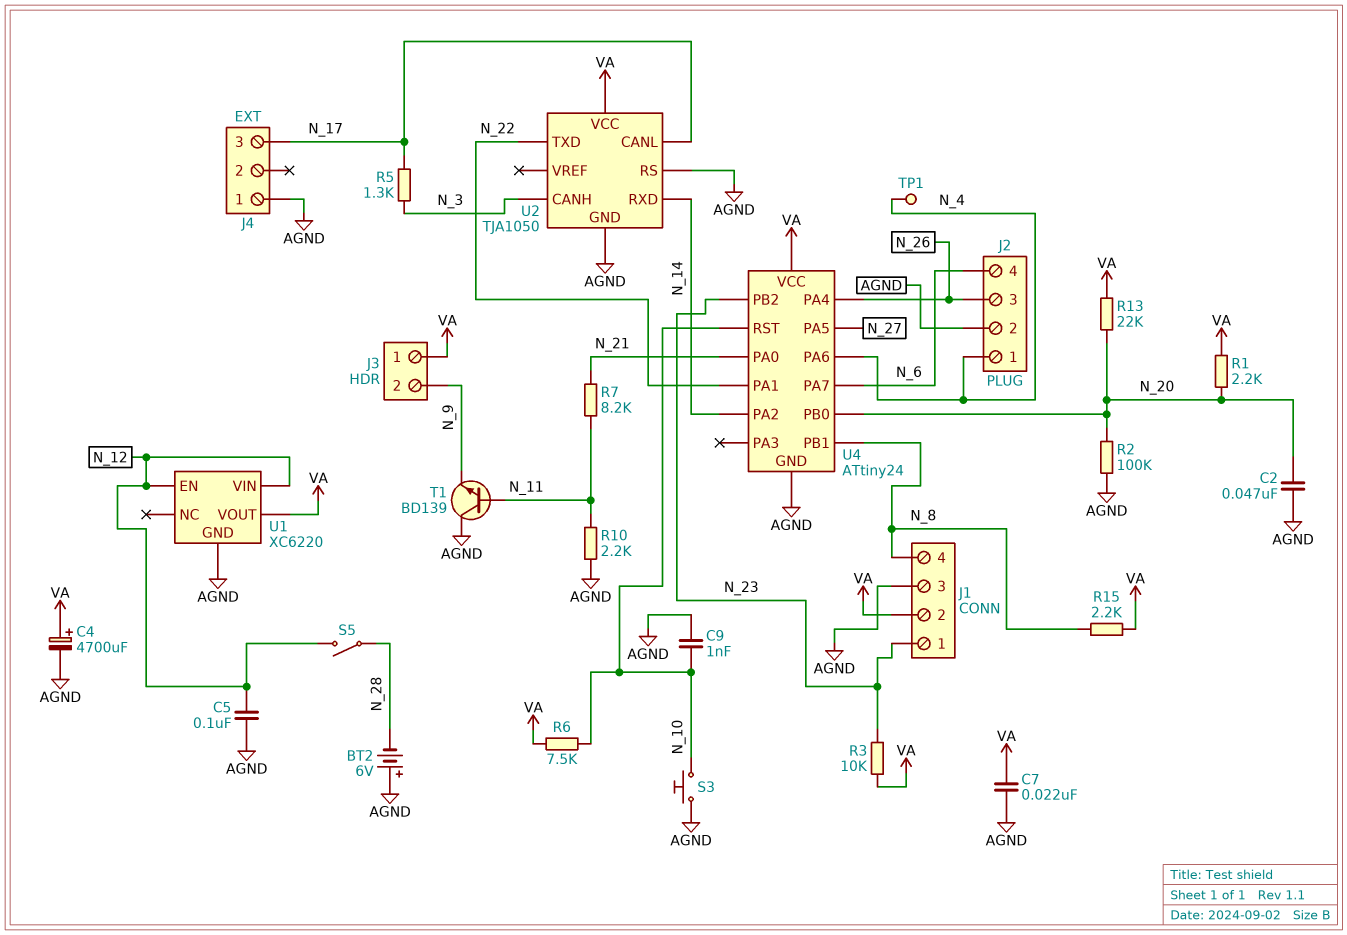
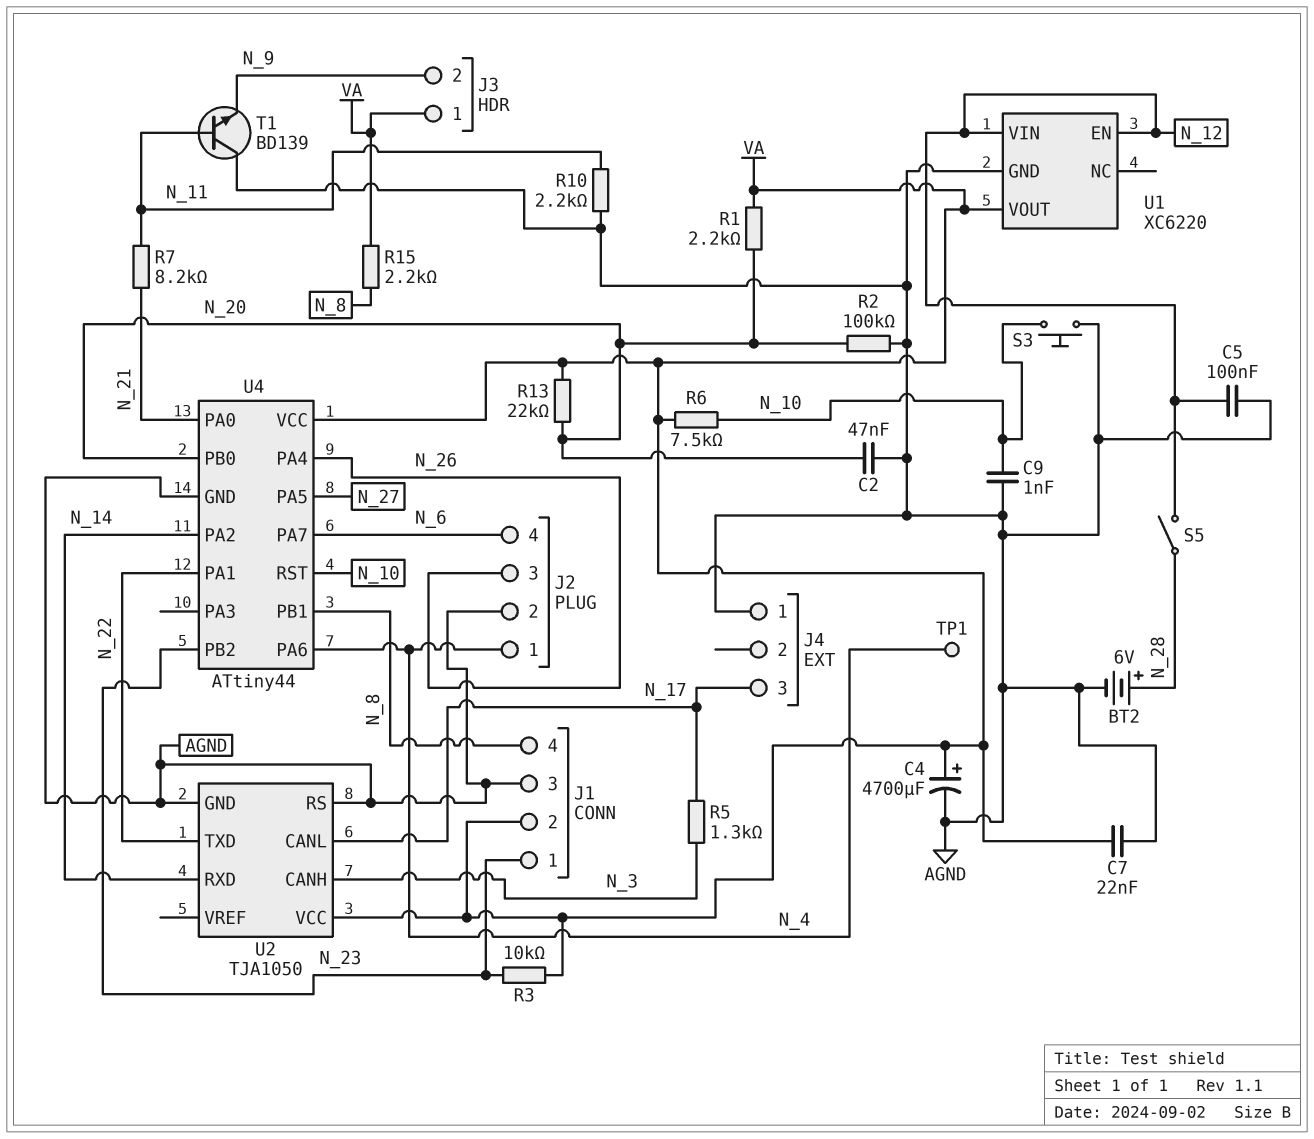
BT2: 6V (plus AGND, minus N_28) -> 6V (plus N_28, minus AGND)
U4: ATtiny24 -> ATtiny44

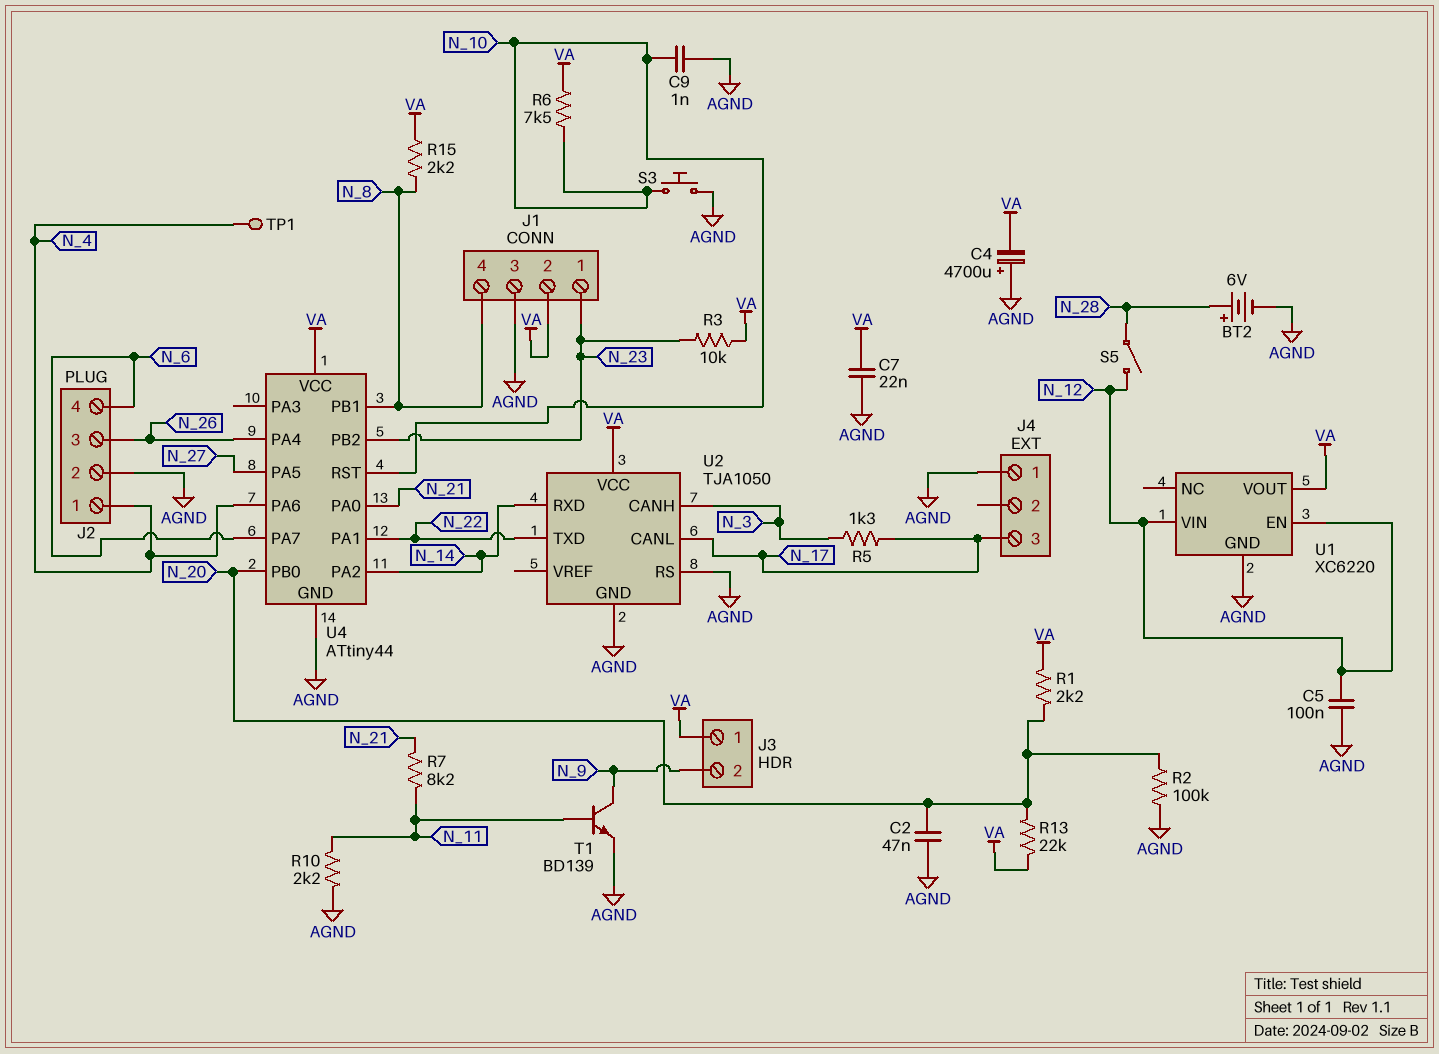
C4: 4700uF (plus VA, minus AGND) -> 4700uF (plus AGND, minus VA)
T1: NPN BD139 (B N_11, C AGND, E N_9) -> NPN BD139 (B N_11, C N_9, E AGND)

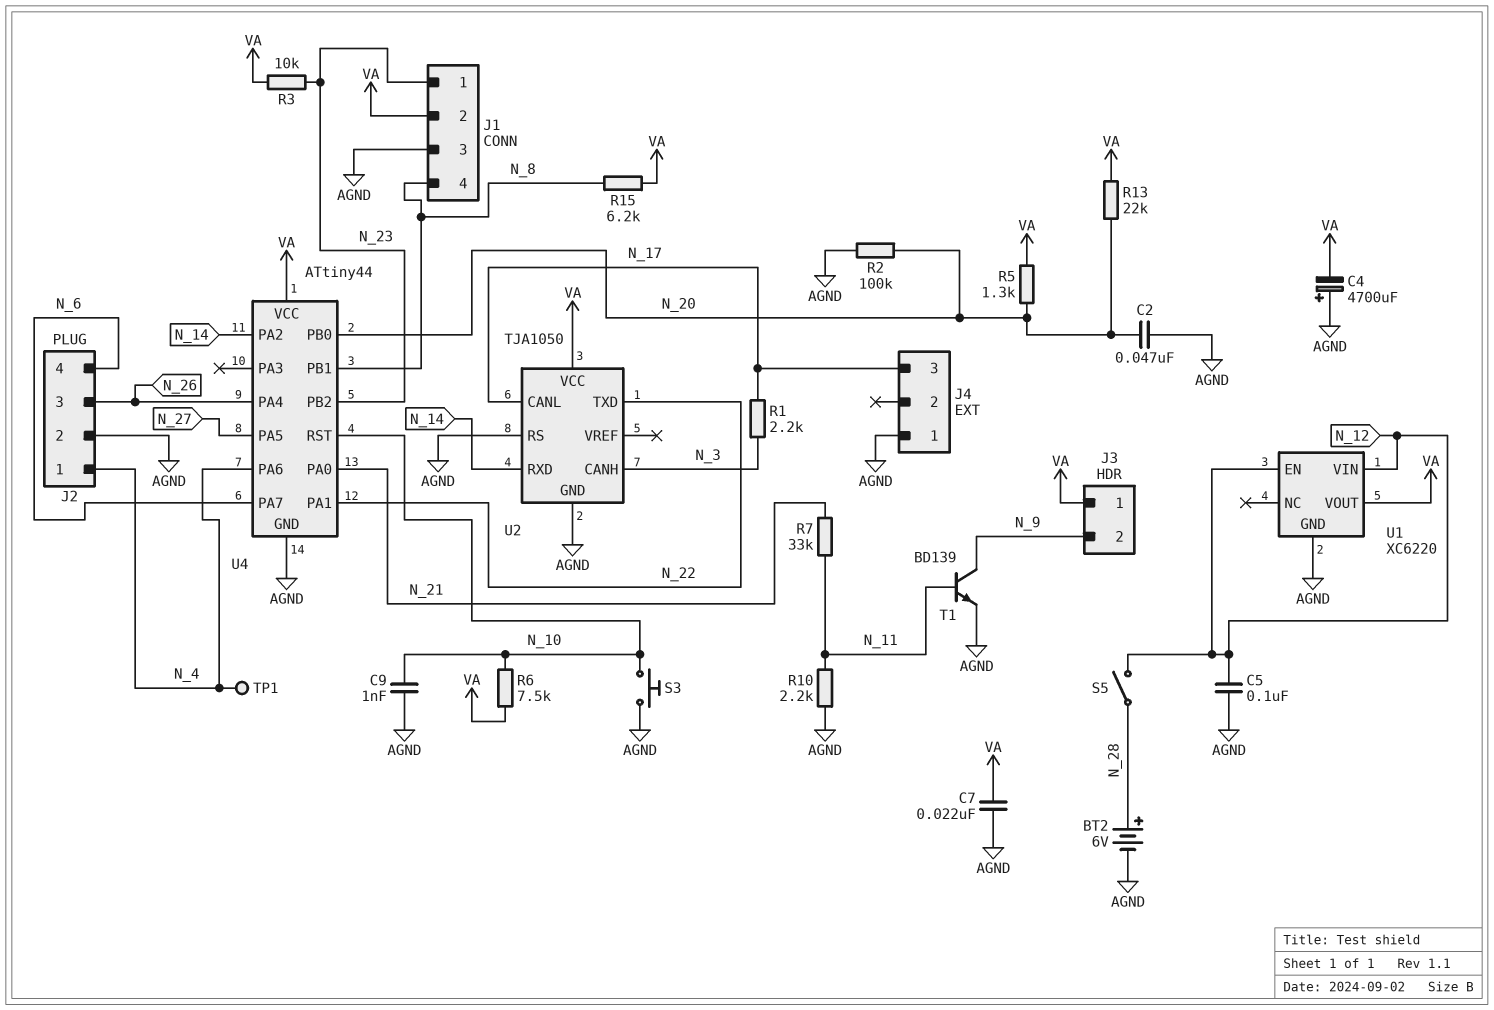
R1: 2.2k (N_20, VA) -> 2.2k (N_3, N_17)
R5: 1.3k (N_3, N_17) -> 1.3k (N_20, VA)
R7: 8.2k (N_11, N_21) -> 33k (N_11, N_21)
R15: 2.2k (N_8, VA) -> 6.2k (N_8, VA)

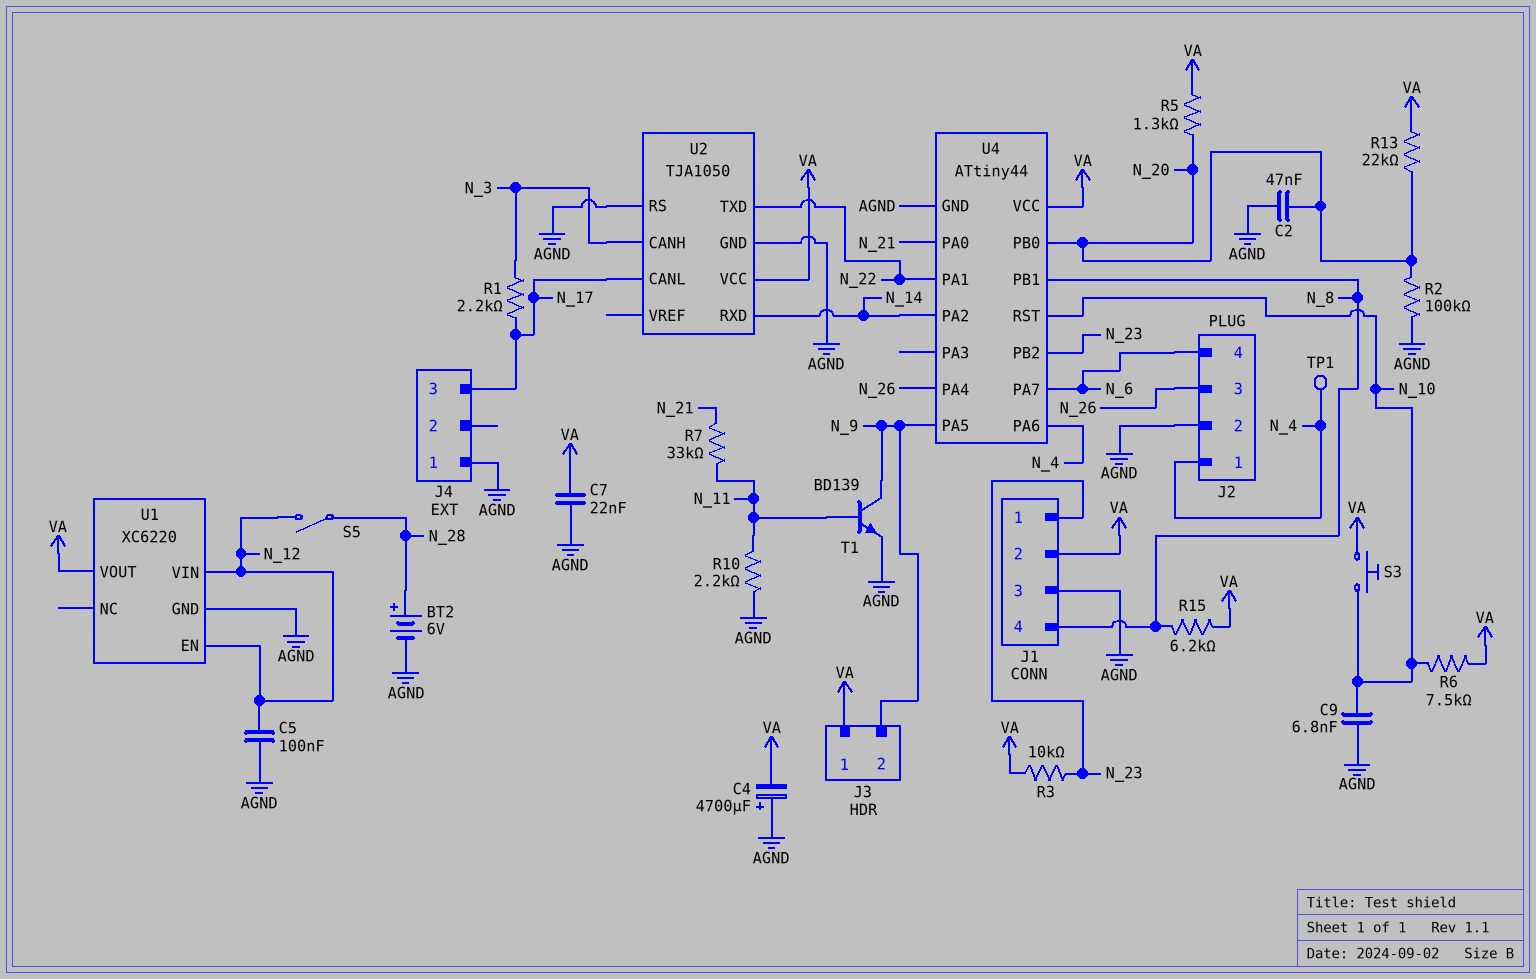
C9: 1nF (AGND, N_10) -> 6.8nF (AGND, N_10)
S3: button (AGND, N_10) -> button (N_10, VA)
U4 pin PA5: N_27 -> N_9

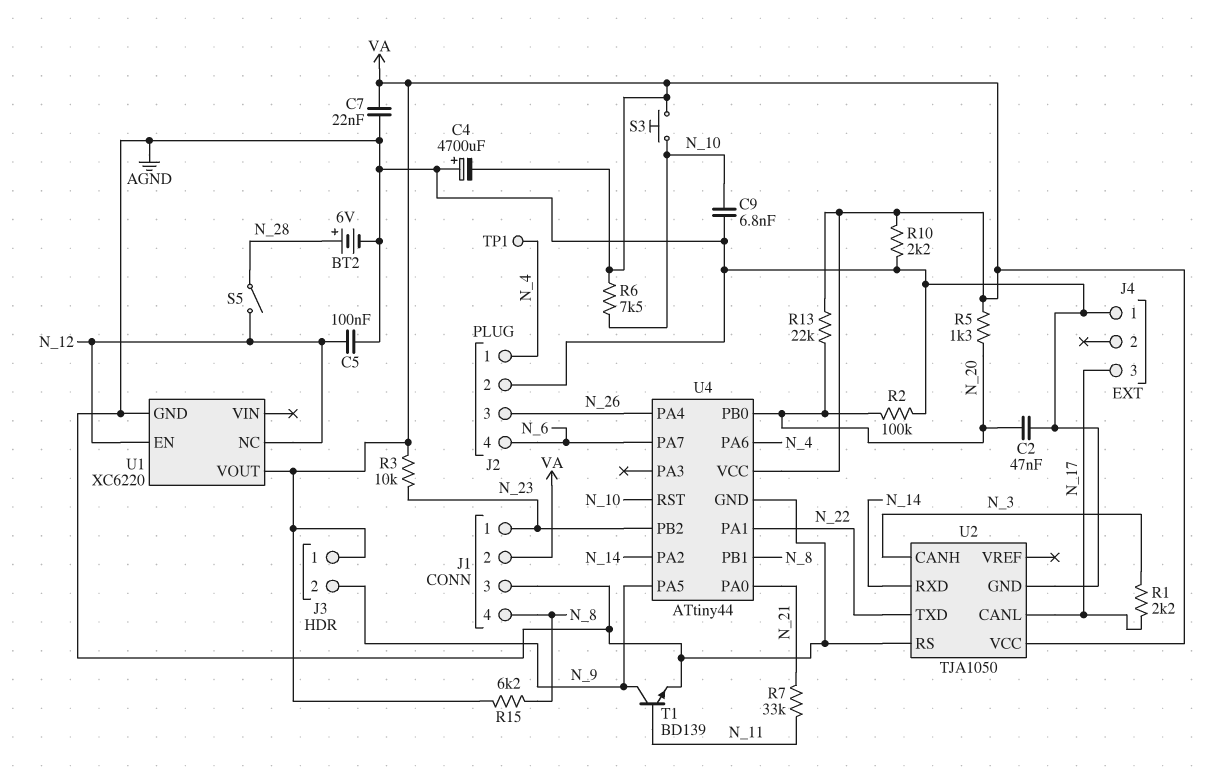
R10: 2.2k (AGND, N_11) -> 2.2k (AGND, VA)
U1 pin NC: none -> N_12
U1 pin VIN: N_12 -> none

